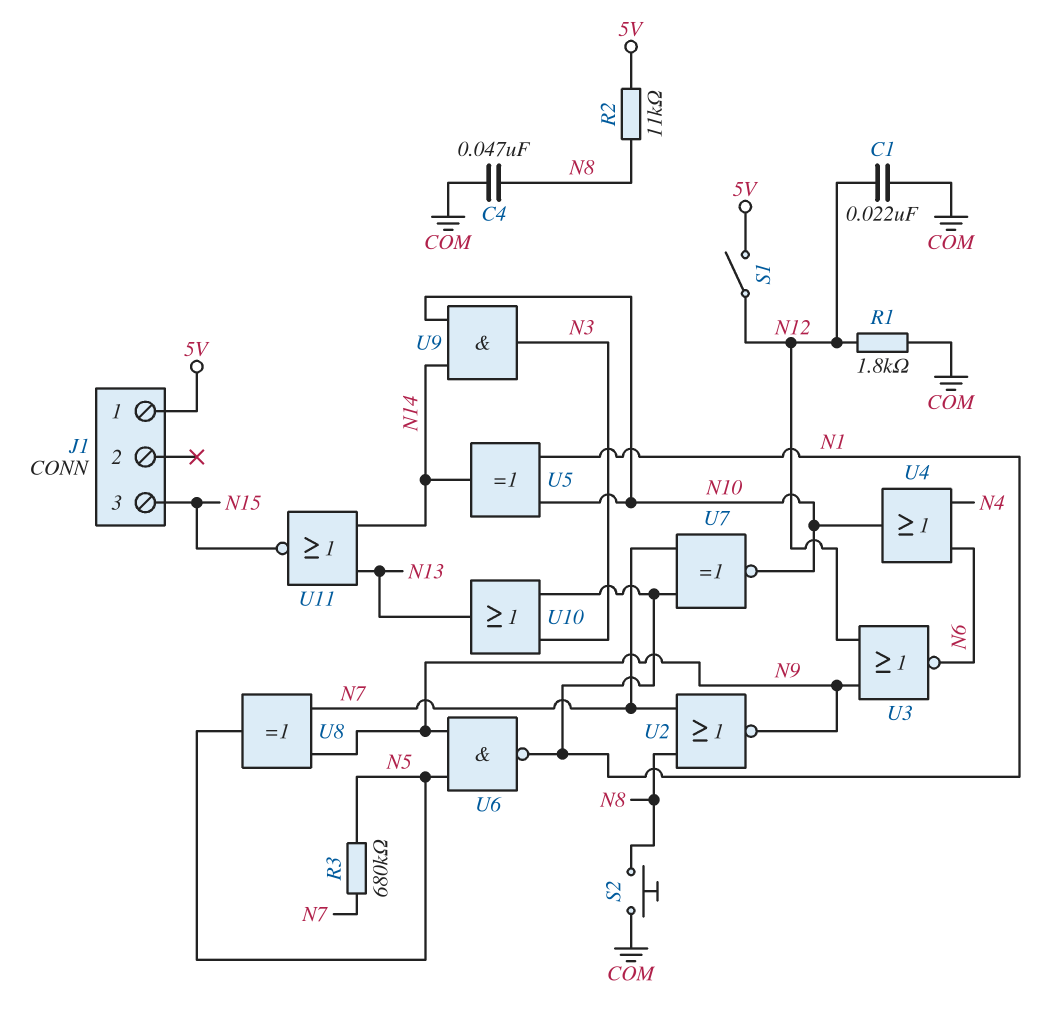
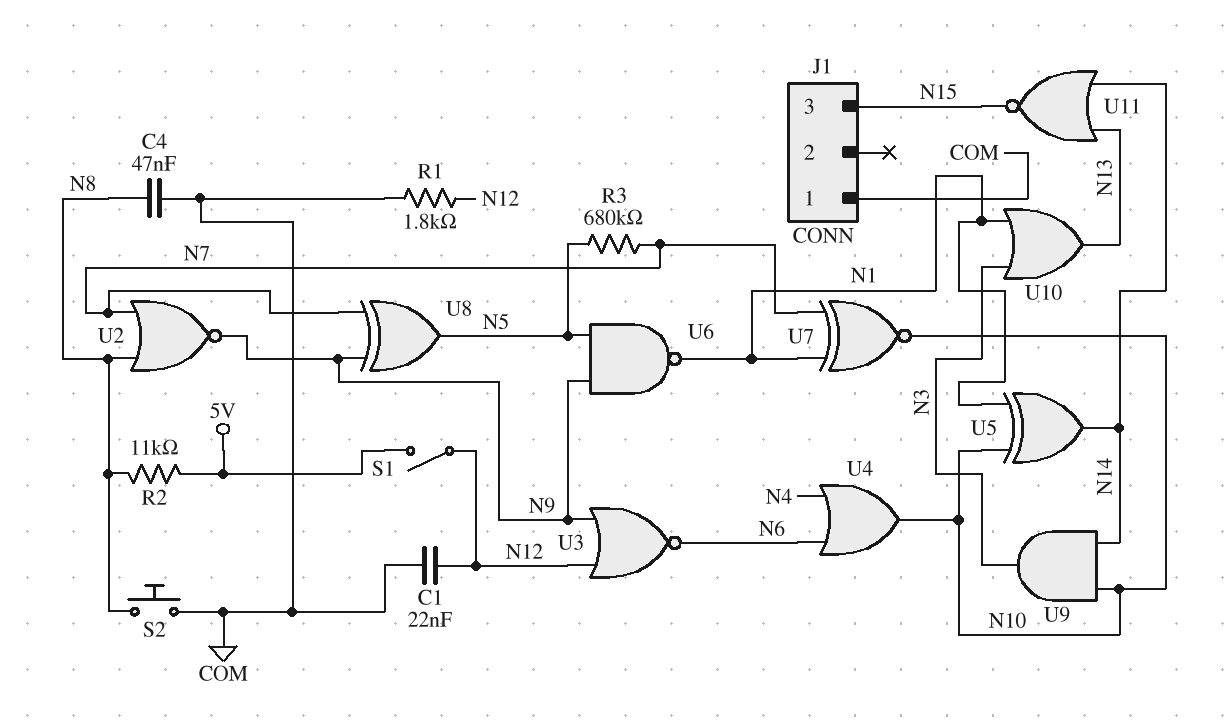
J1 pin 1: 5V -> COM

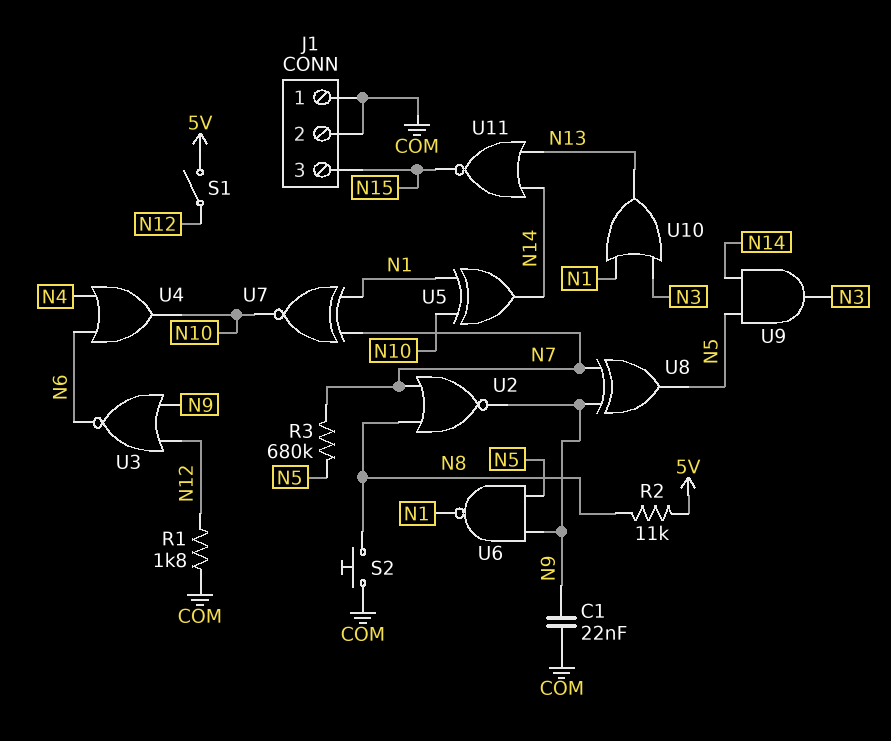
C1: 22nF (COM, N12) -> 22nF (COM, N9)
C4: 47nF (COM, N8) -> none
J1 pin 2: none -> COM
U9: AND (in N10, in N14, out N3) -> AND (in N5, in N14, out N3)

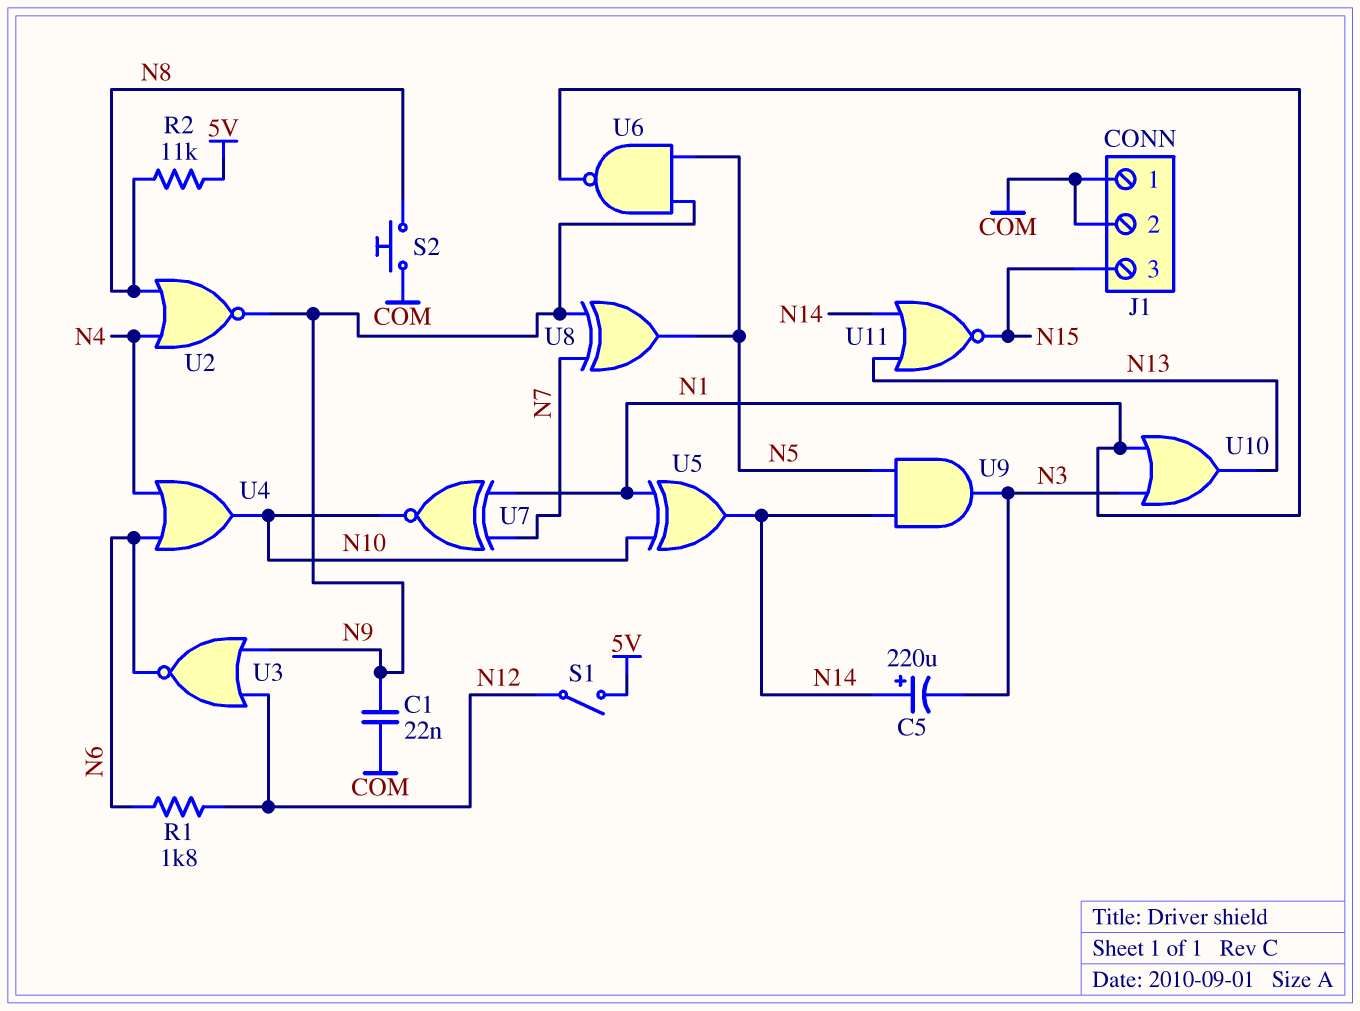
C5: none -> 220uF (plus N14, minus N3)
R1: 1.8k (COM, N12) -> 1.8k (N6, N12)
R3: 680k (N5, N7) -> none
U2: NOR (in N7, in N8, out N9) -> NOR (in N4, in N8, out N9)

